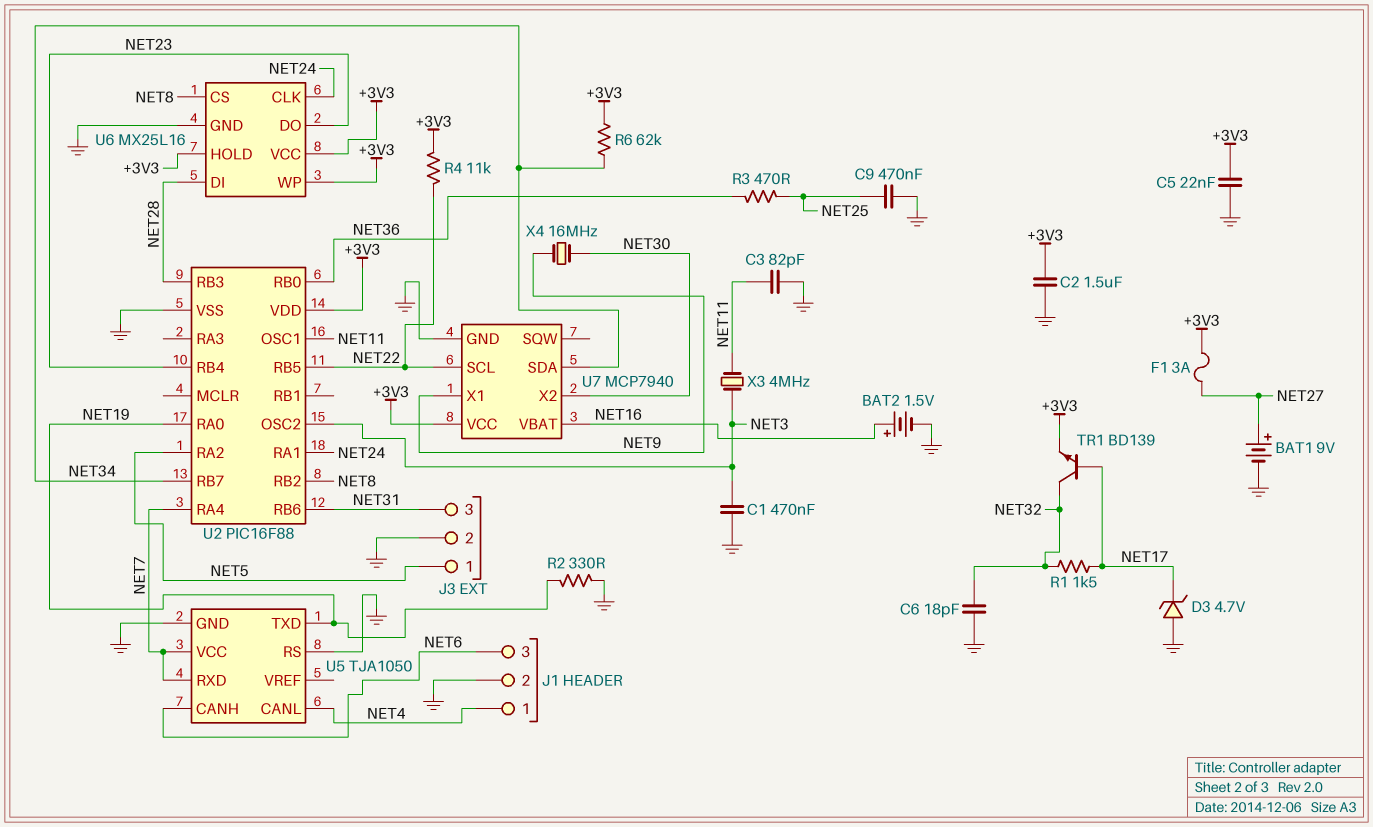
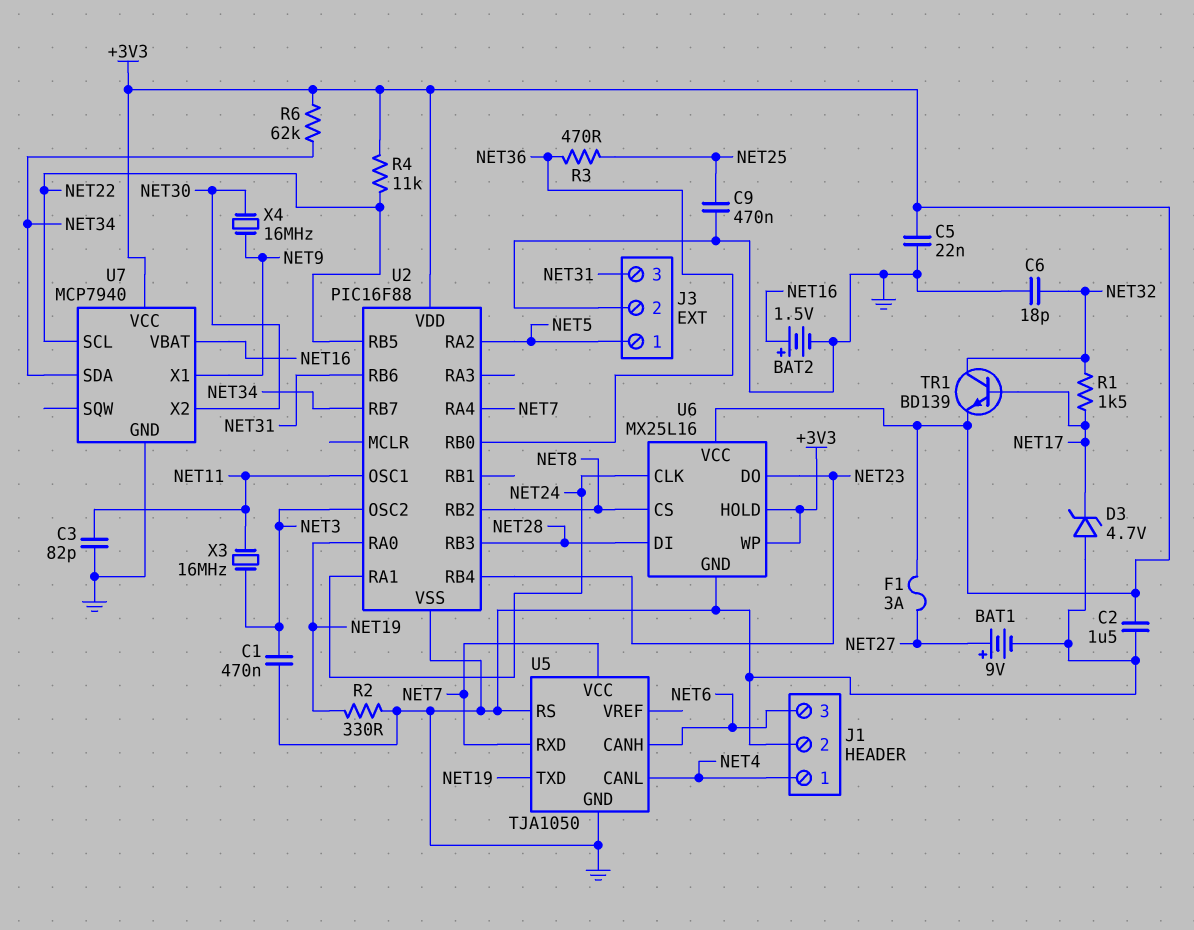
X3: 4MHz (NET3, NET11) -> 16MHz (NET3, NET11)

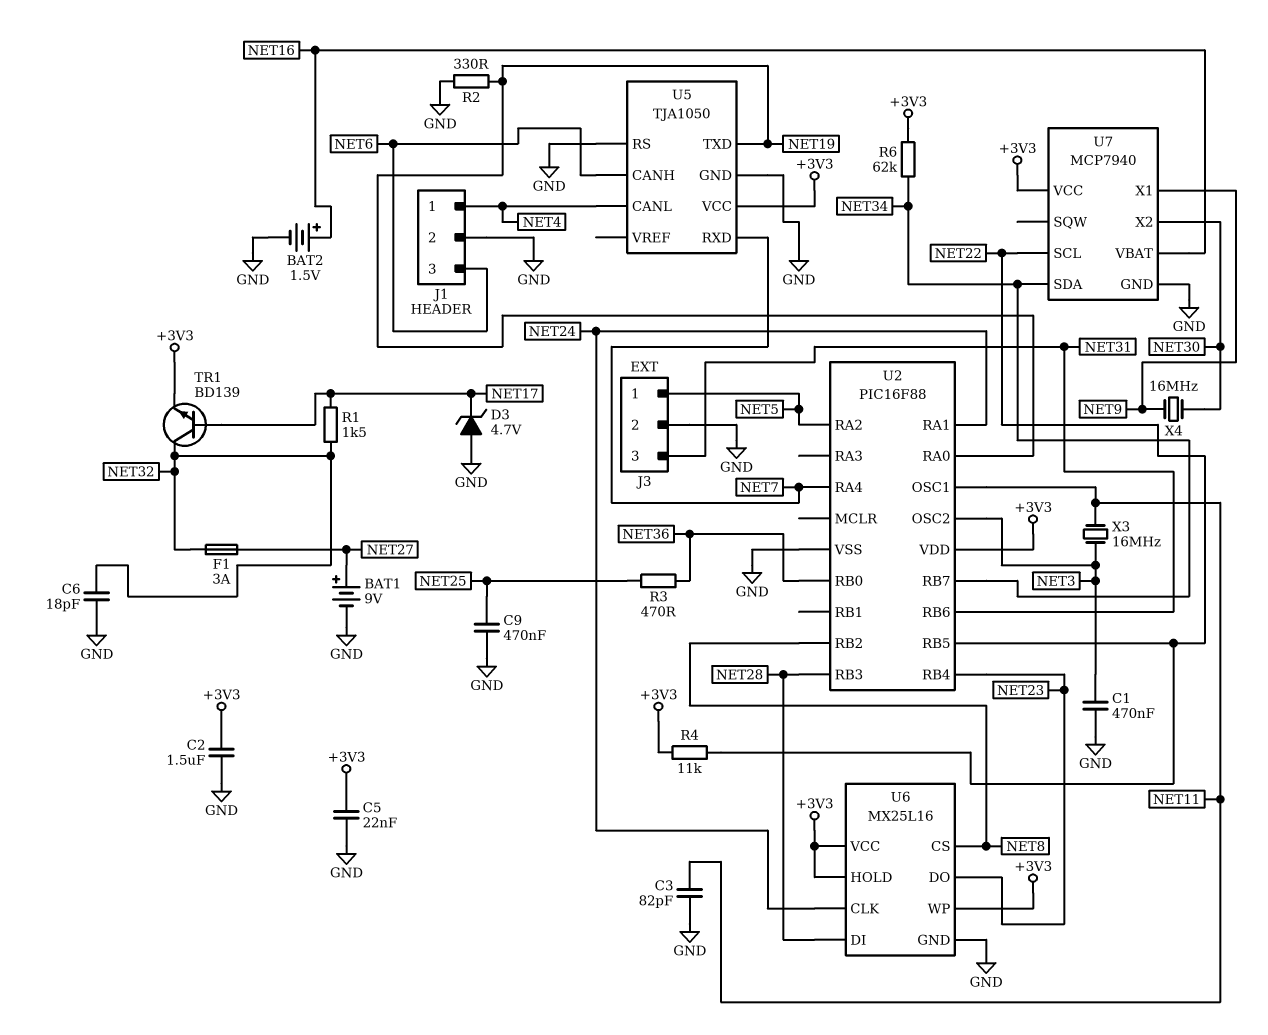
F1: 3A (+3V3, NET27) -> 3A (NET27, NET32)
U5 pin VCC: NET7 -> +3V3

